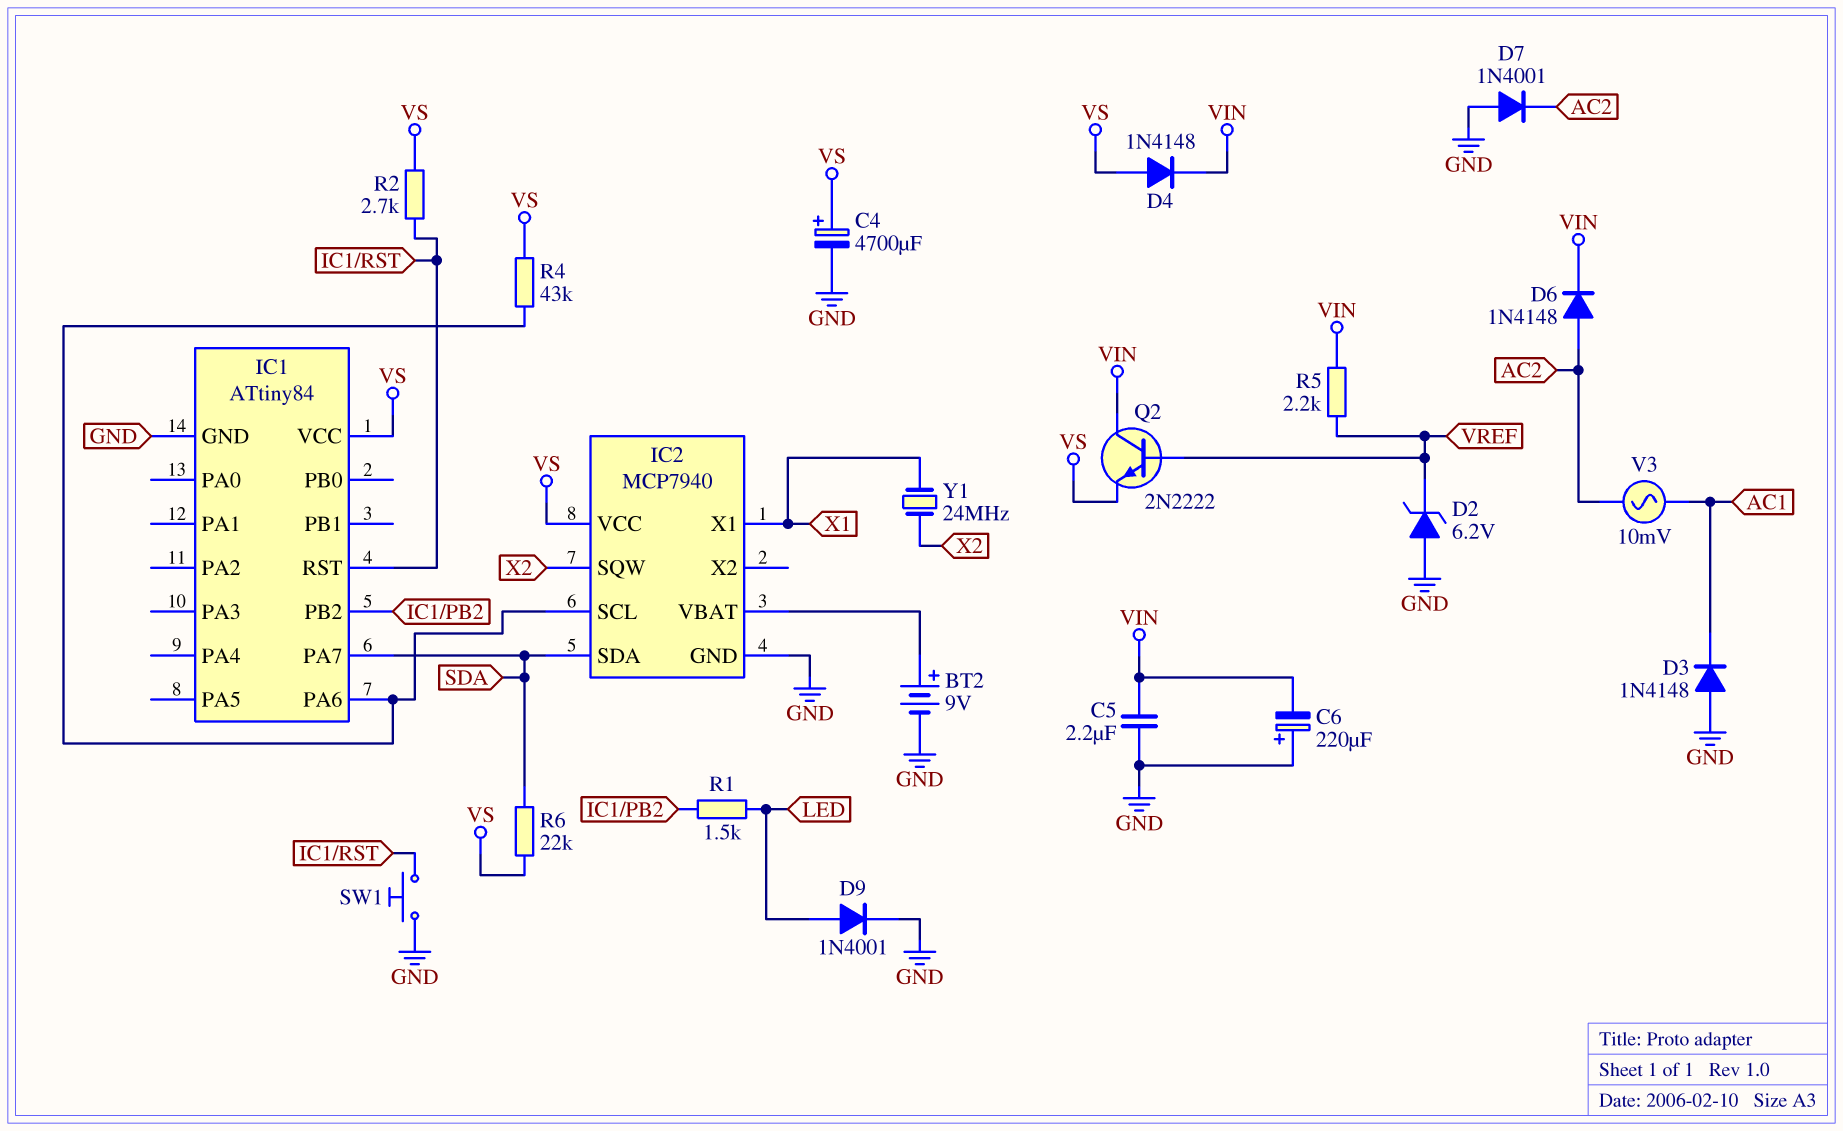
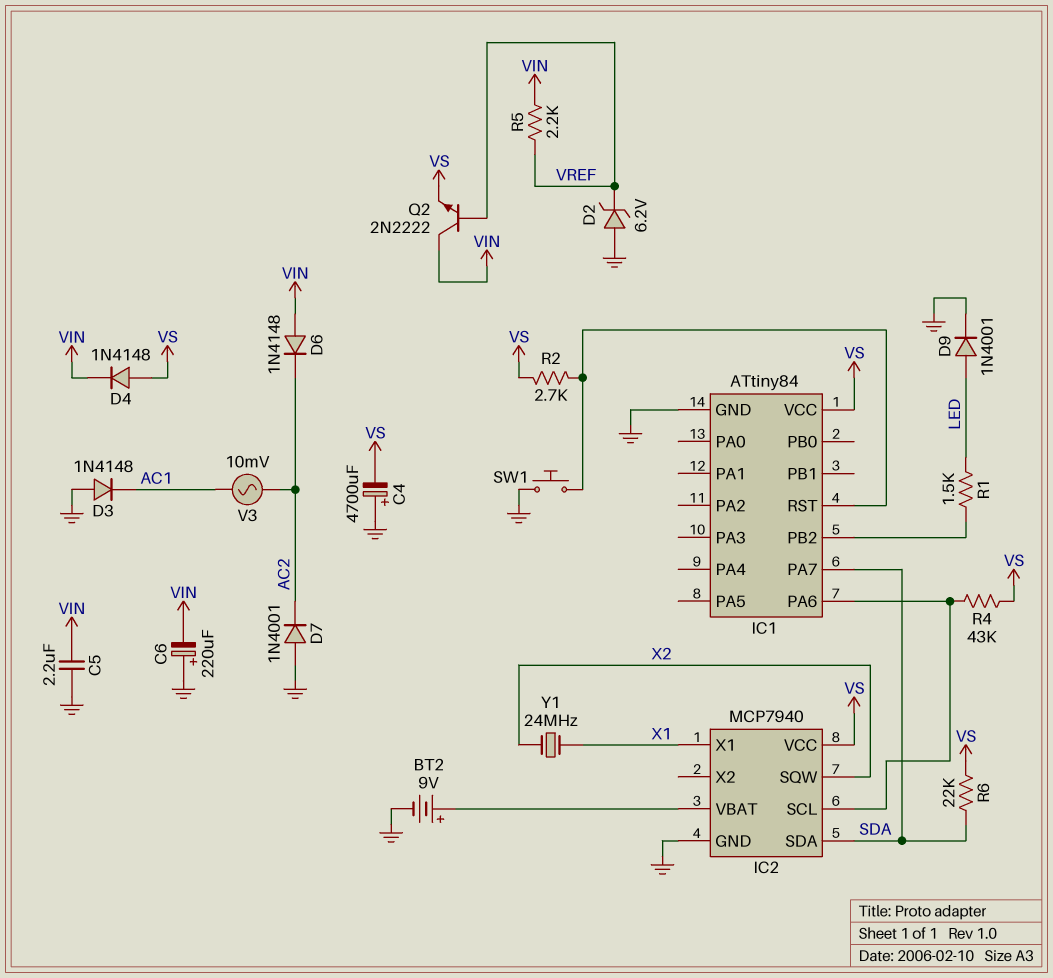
C4: 4700uF (plus VS, minus GND) -> 4700uF (plus GND, minus VS)
D6: diode 1N4148 (A AC2, K VIN) -> diode 1N4148 (A VIN, K AC2)

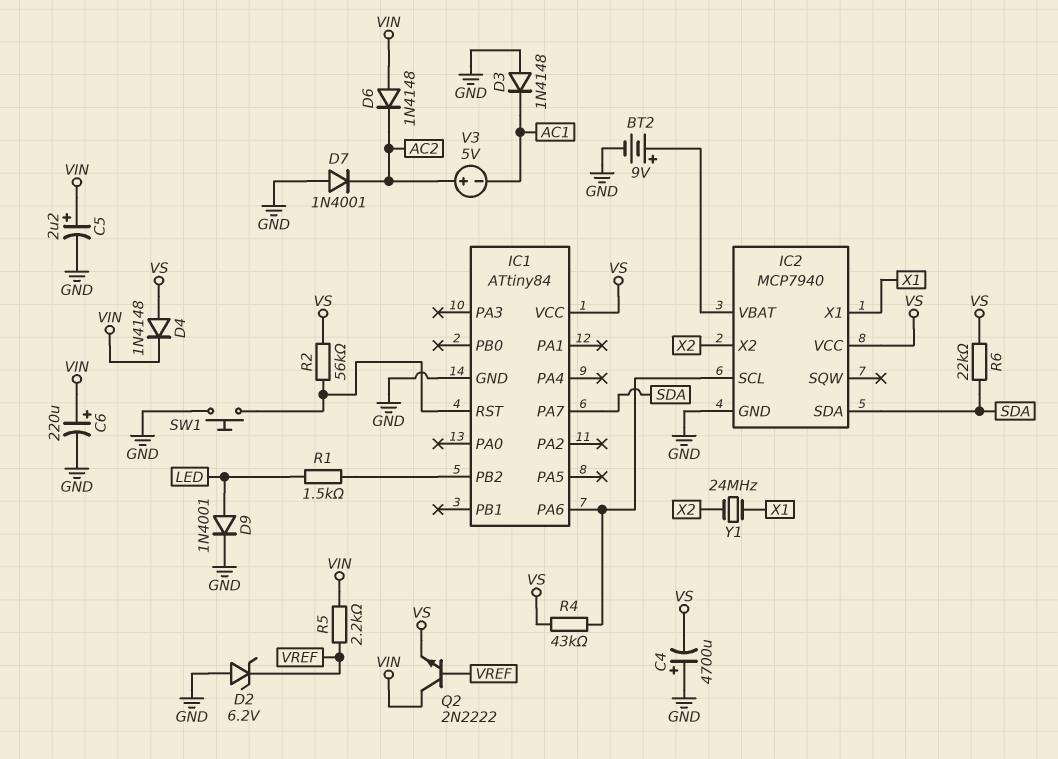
C5: 2.2uF (GND, VIN) -> 2.2uF (plus VIN, minus GND)
C6: 220uF (plus GND, minus VIN) -> 220uF (plus VIN, minus GND)
IC2 pin SQW: X2 -> none
IC2 pin X2: none -> X2
R2: 2.7k (IC1/RST, VS) -> 56k (IC1/RST, VS)
V3: AC 10mV (AC1, AC2) -> 5V (plus AC2, minus AC1)

